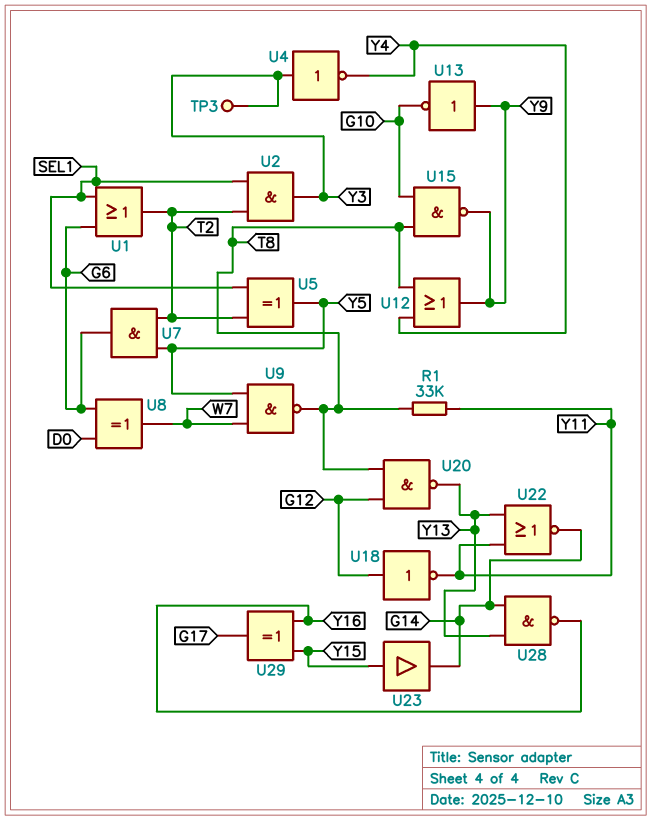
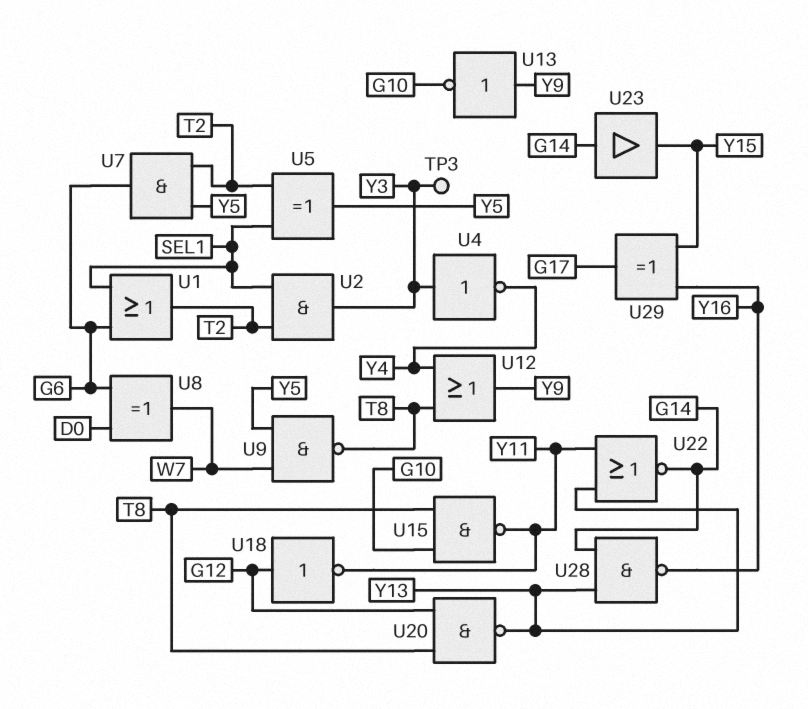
R1: 33k (T8, Y11) -> none
U15: NAND (in G10, in T8, out Y9) -> NAND (in G10, in T8, out Y11)
U23: buffer (in Y15, out G14) -> buffer (in G14, out Y15)

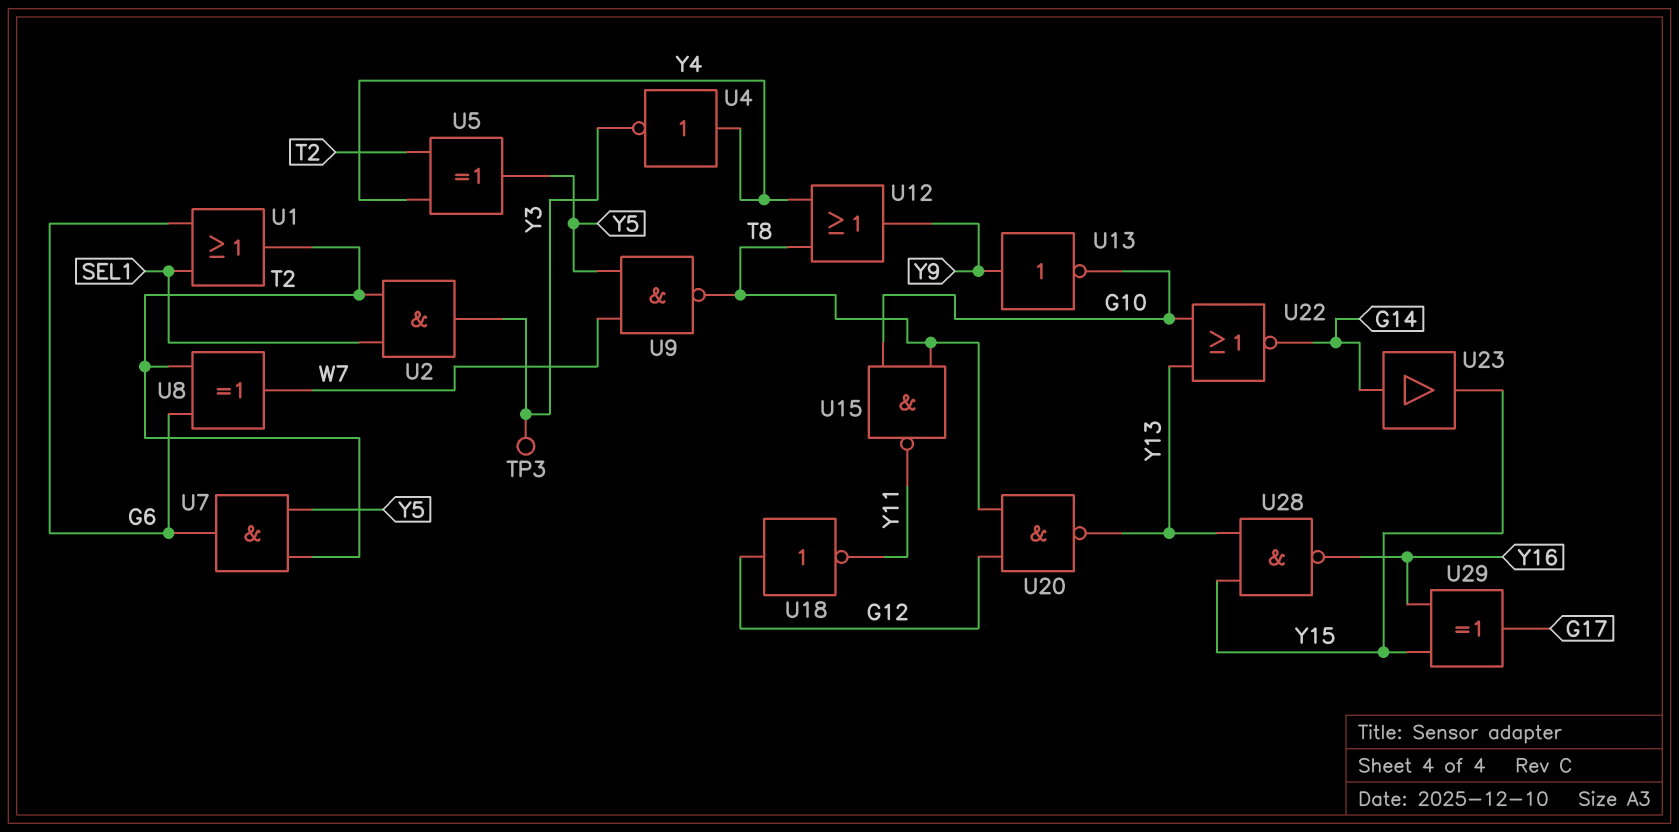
U4: NOT (in Y3, out Y4) -> NOT (in Y4, out Y3)
U5: XOR (in SEL1, in T2, out Y5) -> XOR (in T2, in Y4, out Y5)
U8: XOR (in D0, in G6, out W7) -> XOR (in G6, in T2, out W7)
U22: NOR (in Y11, in Y13, out G14) -> NOR (in G10, in Y13, out G14)
U28: NAND (in G14, in Y13, out Y16) -> NAND (in Y13, in Y15, out Y16)

